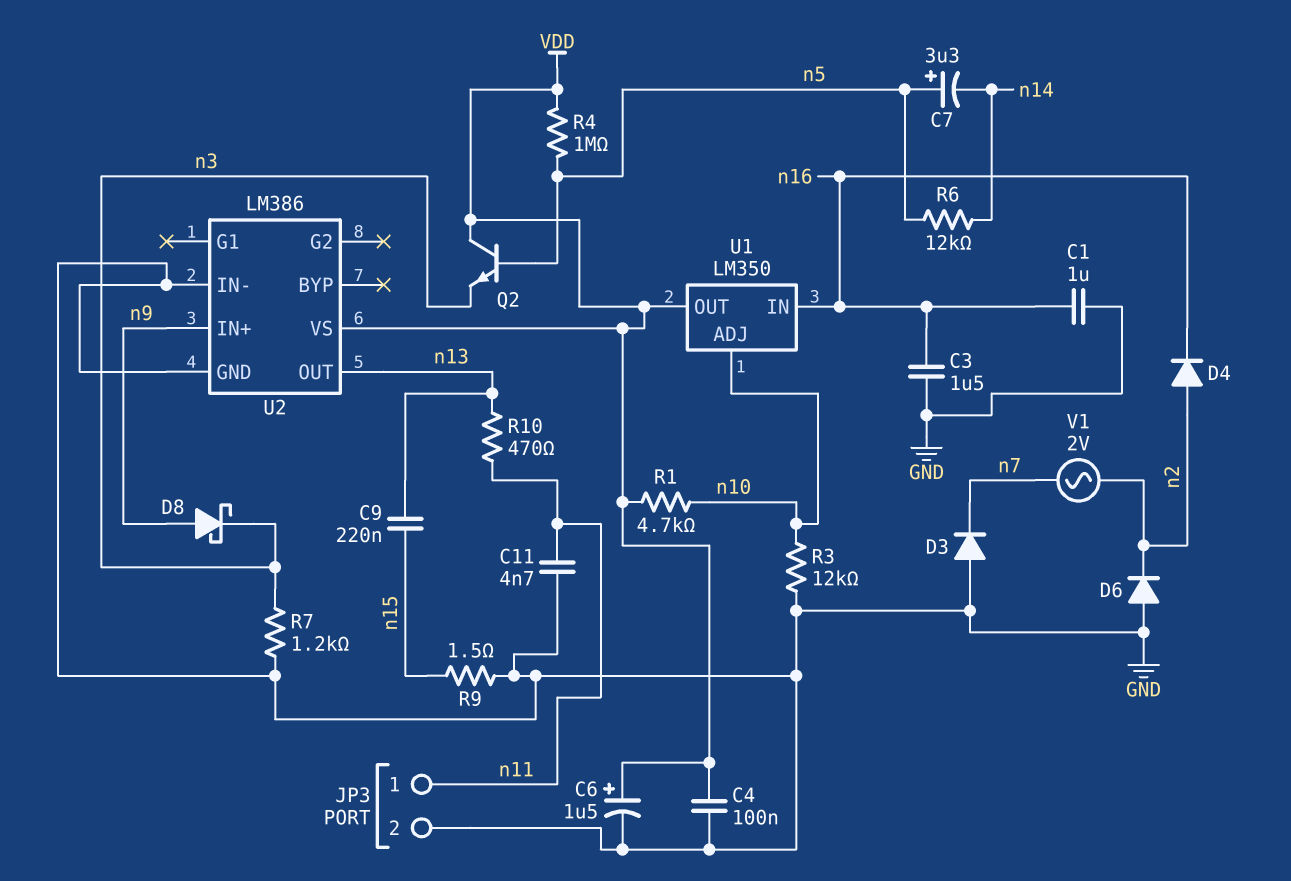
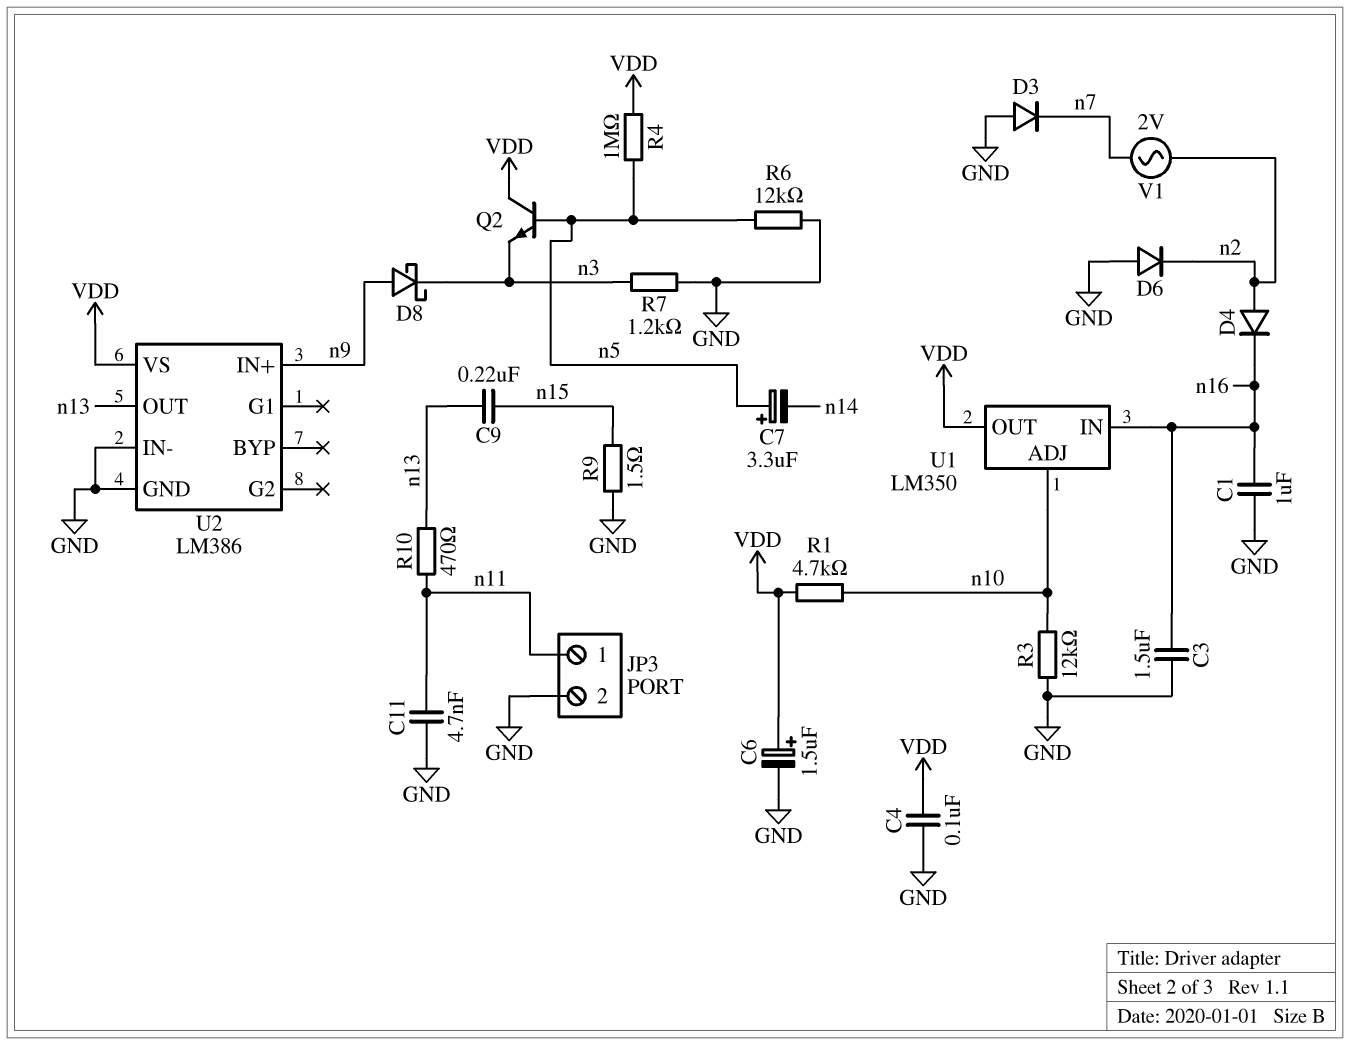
R6: 12k (n5, n14) -> 12k (GND, n5)

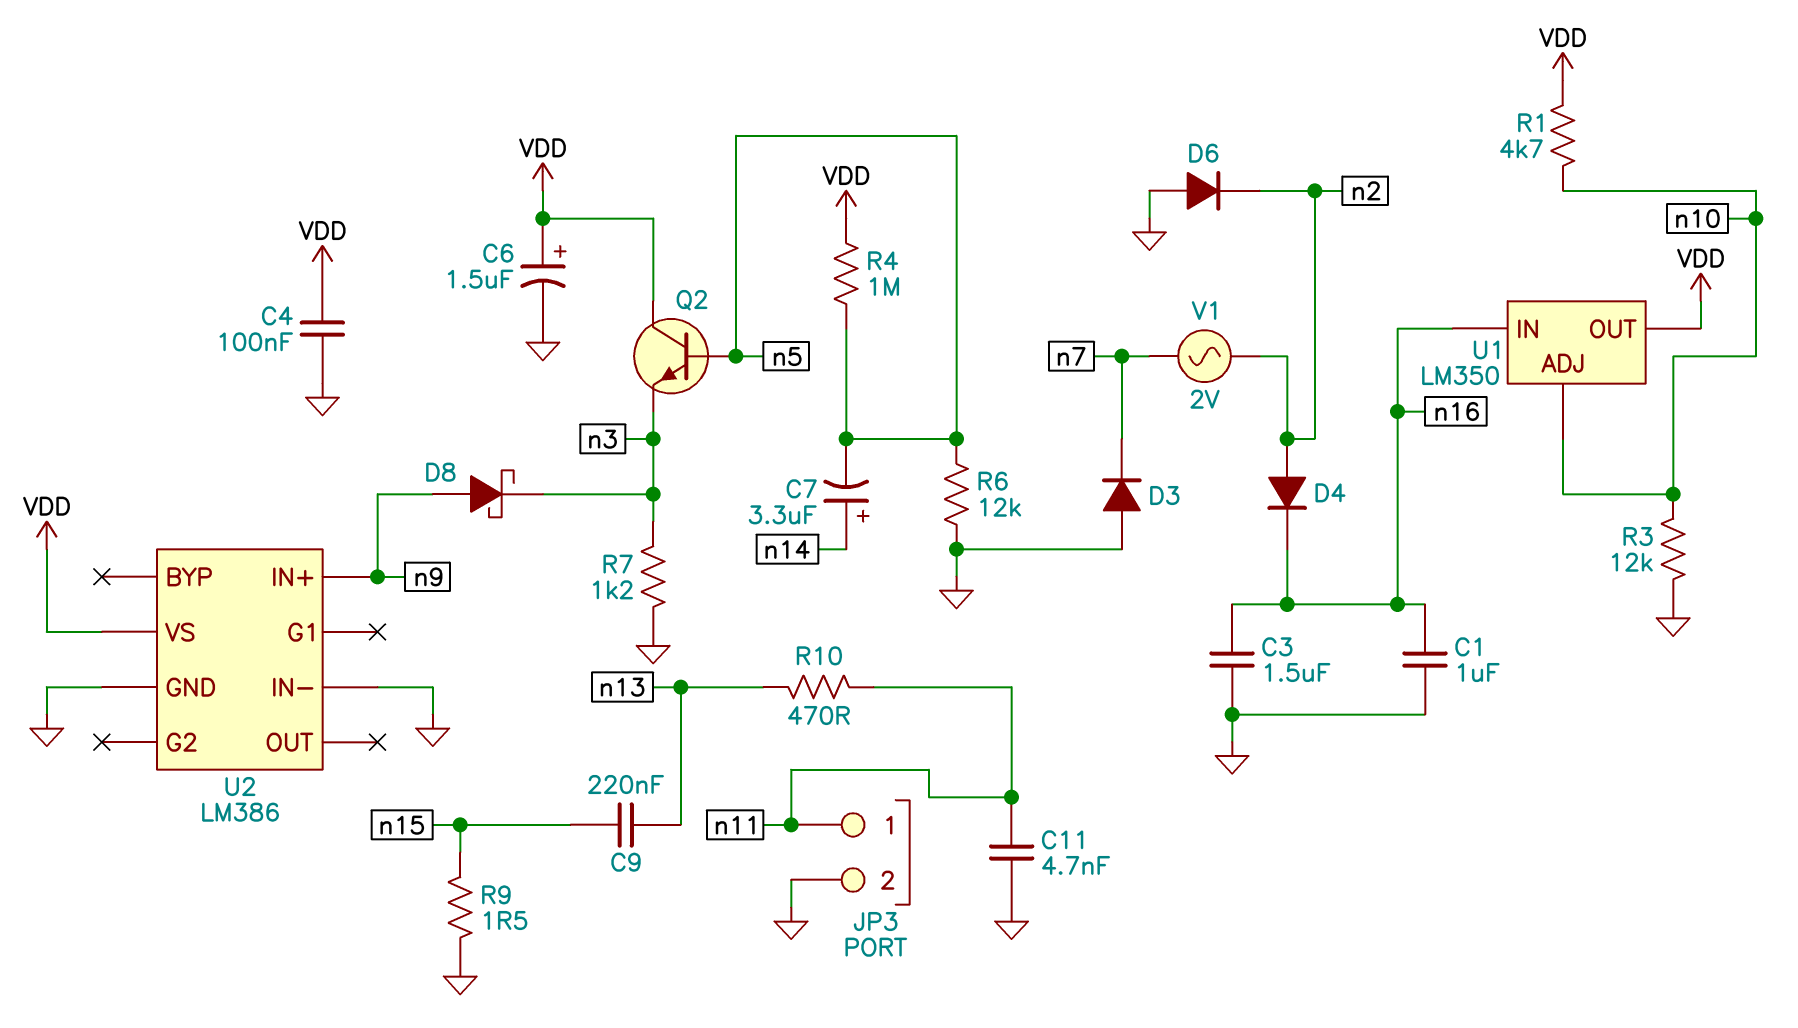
C7: 3.3uF (plus n5, minus n14) -> 3.3uF (plus n14, minus n5)
U2 pin OUT: n13 -> none

